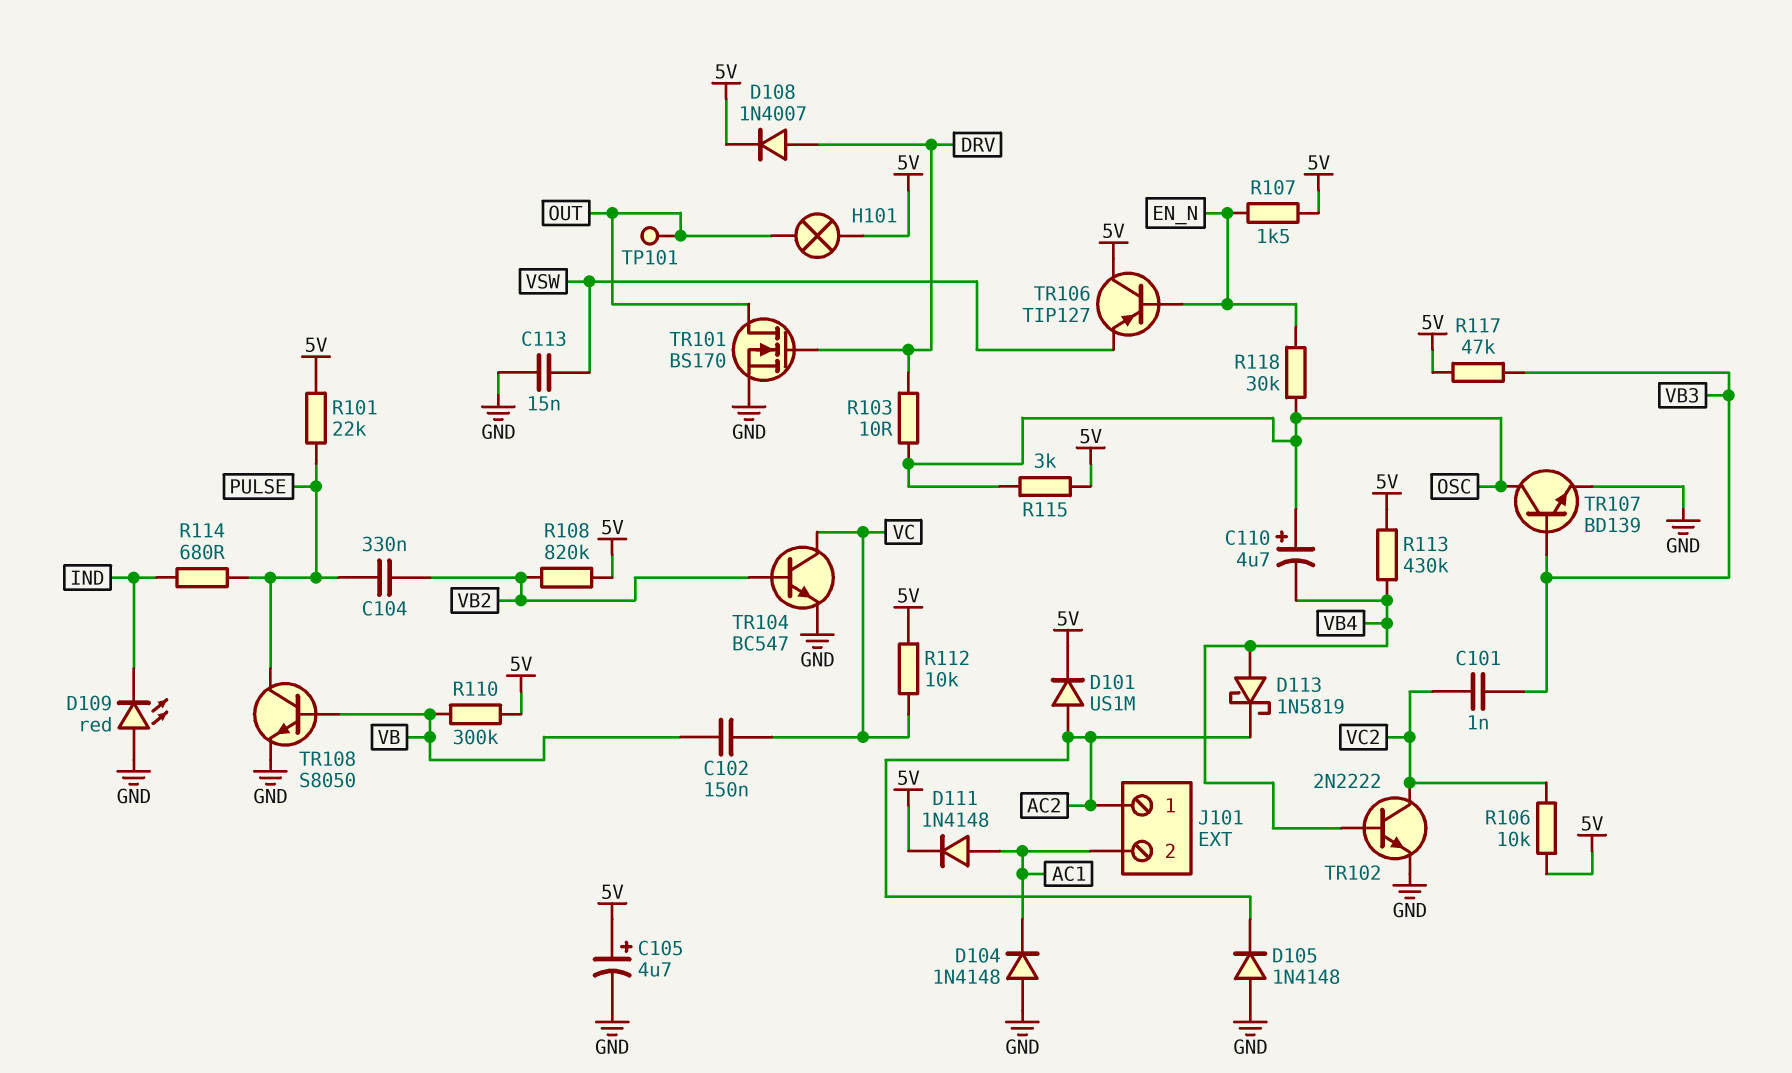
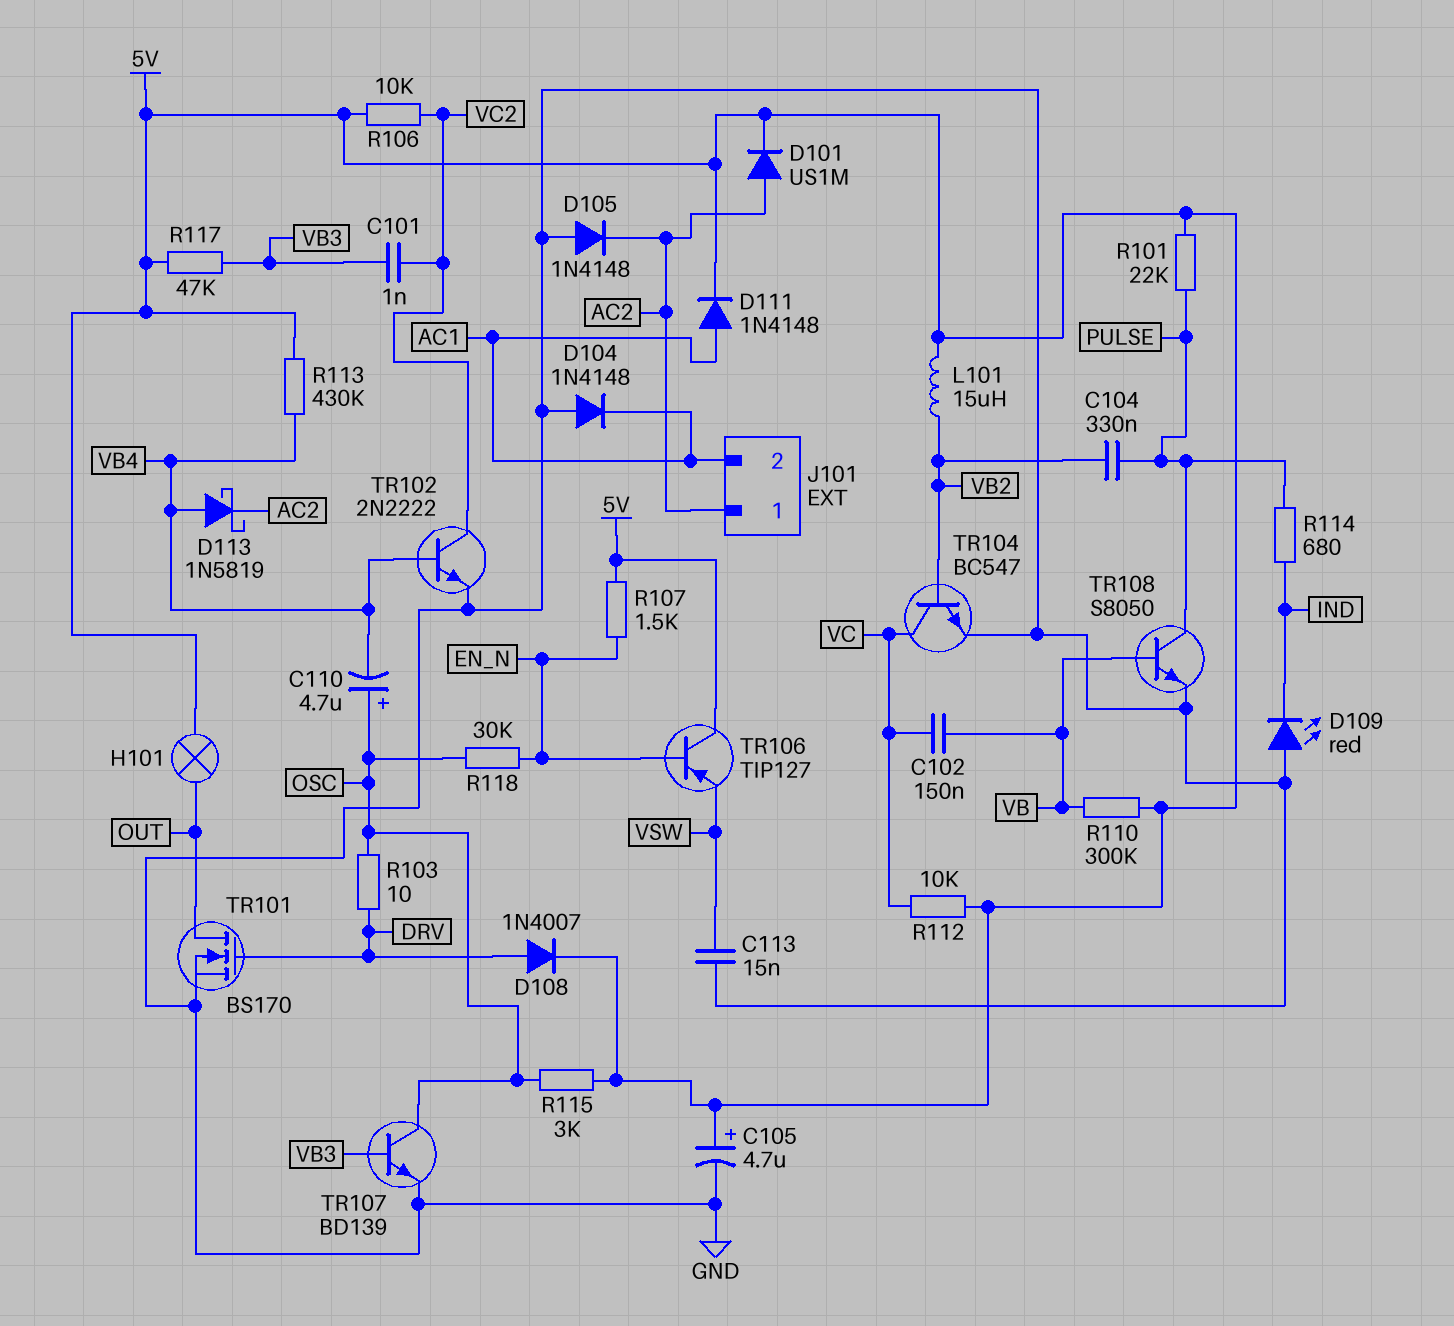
L101: none -> 15uH (5V, VB2)
R108: 820k (5V, VB2) -> none
TP101: test point (OUT) -> none

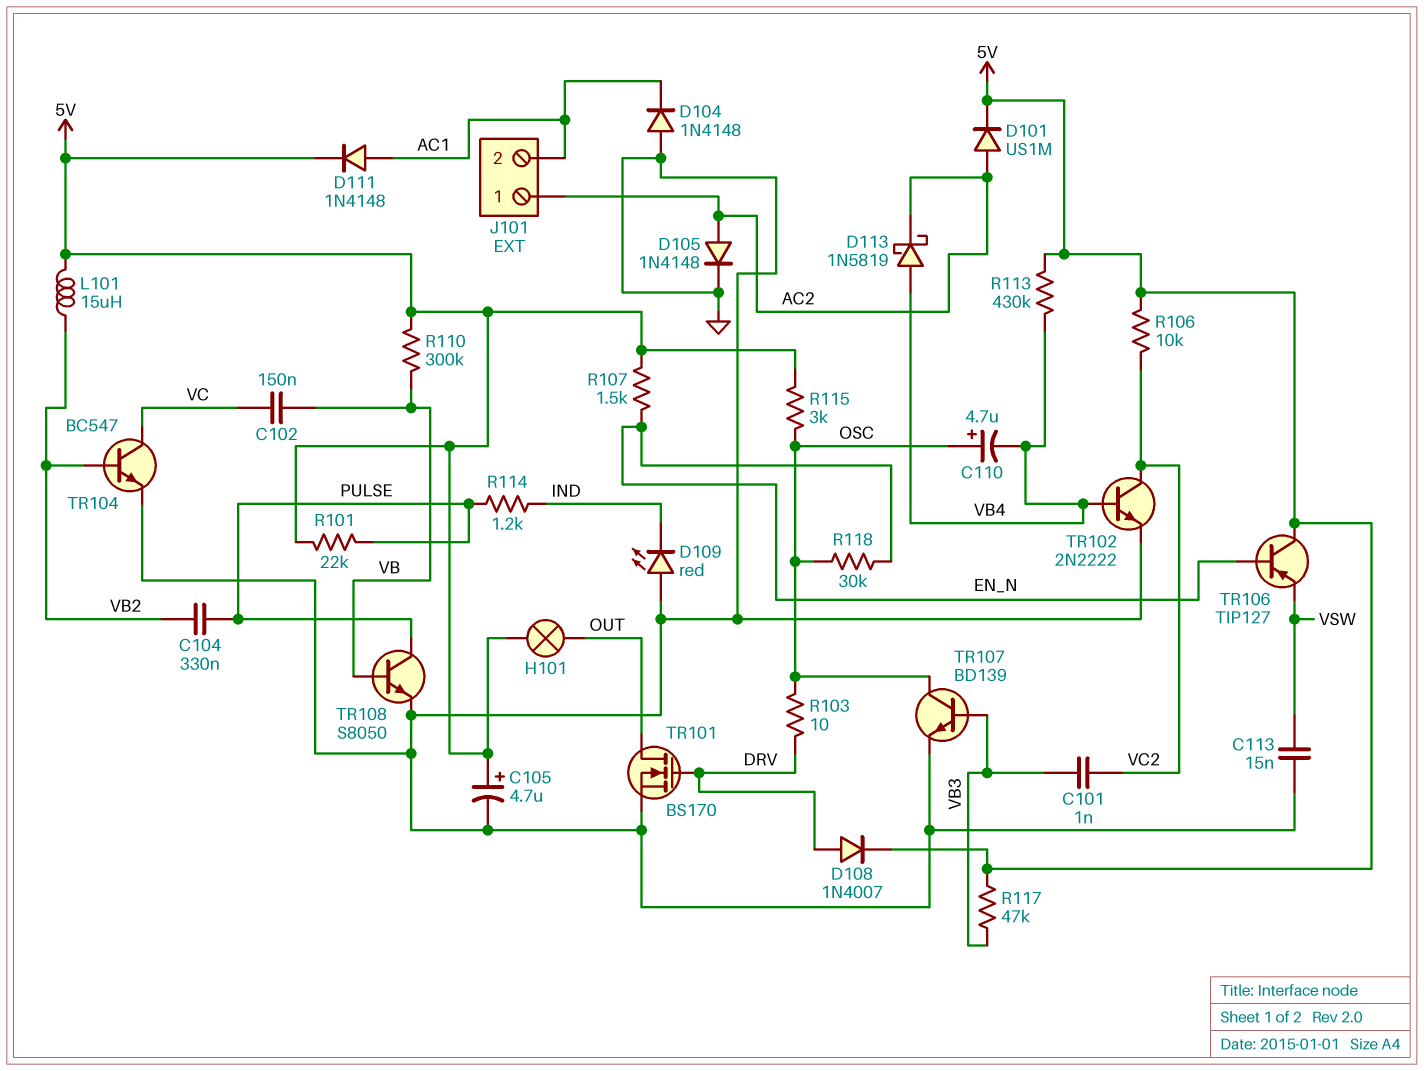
D105: diode 1N4148 (A GND, K AC2) -> diode 1N4148 (A AC2, K GND)
R112: 10k (5V, VC) -> none
R114: 680 (IND, PULSE) -> 1.2k (IND, PULSE)

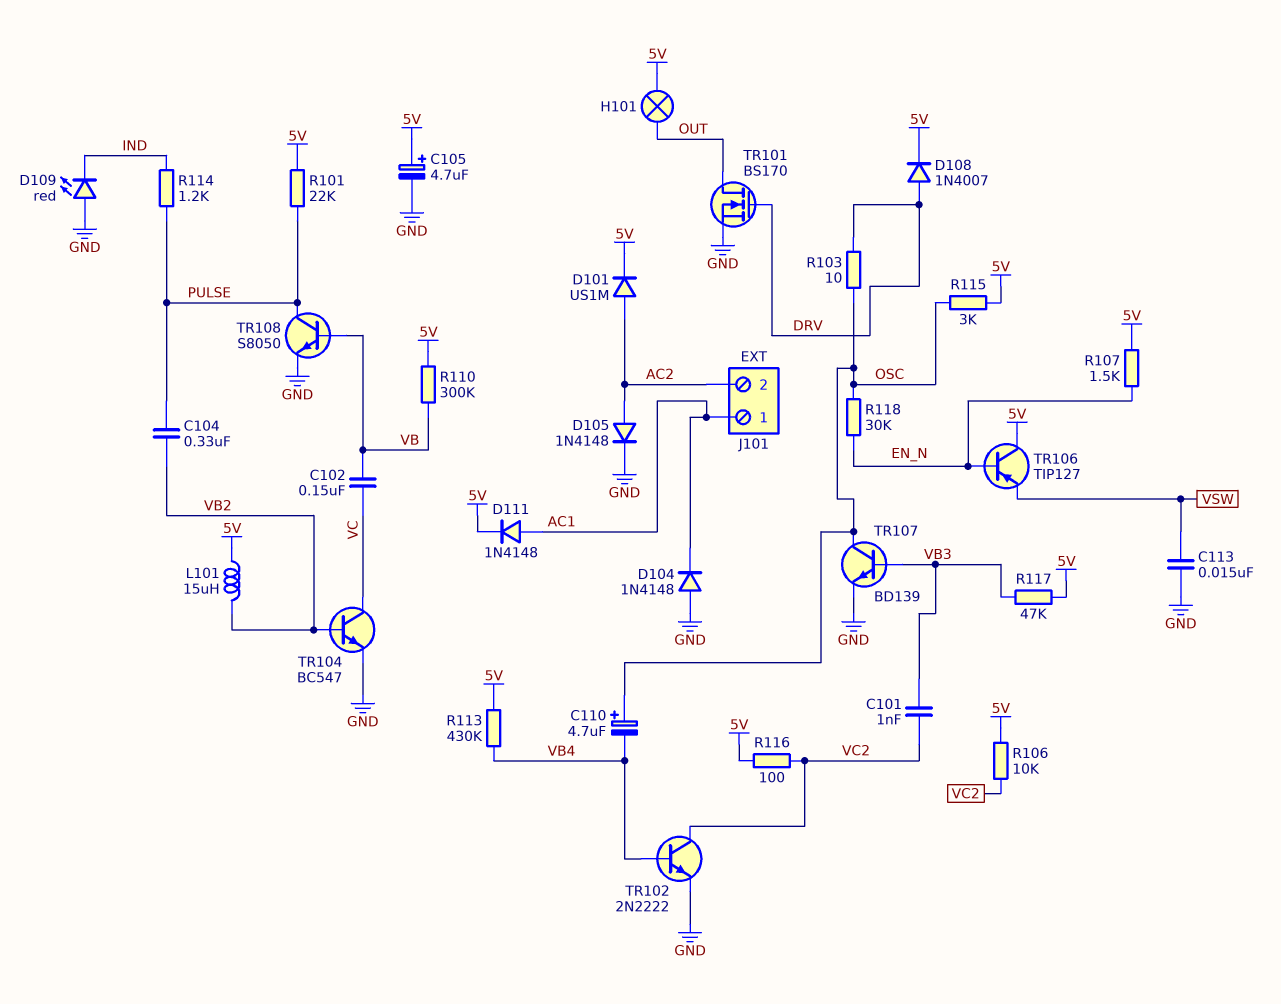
D113: schottky 1N5819 (A VB4, K AC2) -> none
J101 pin 1: AC2 -> AC1
J101 pin 2: AC1 -> AC2
R116: none -> 100 (5V, VC2)

